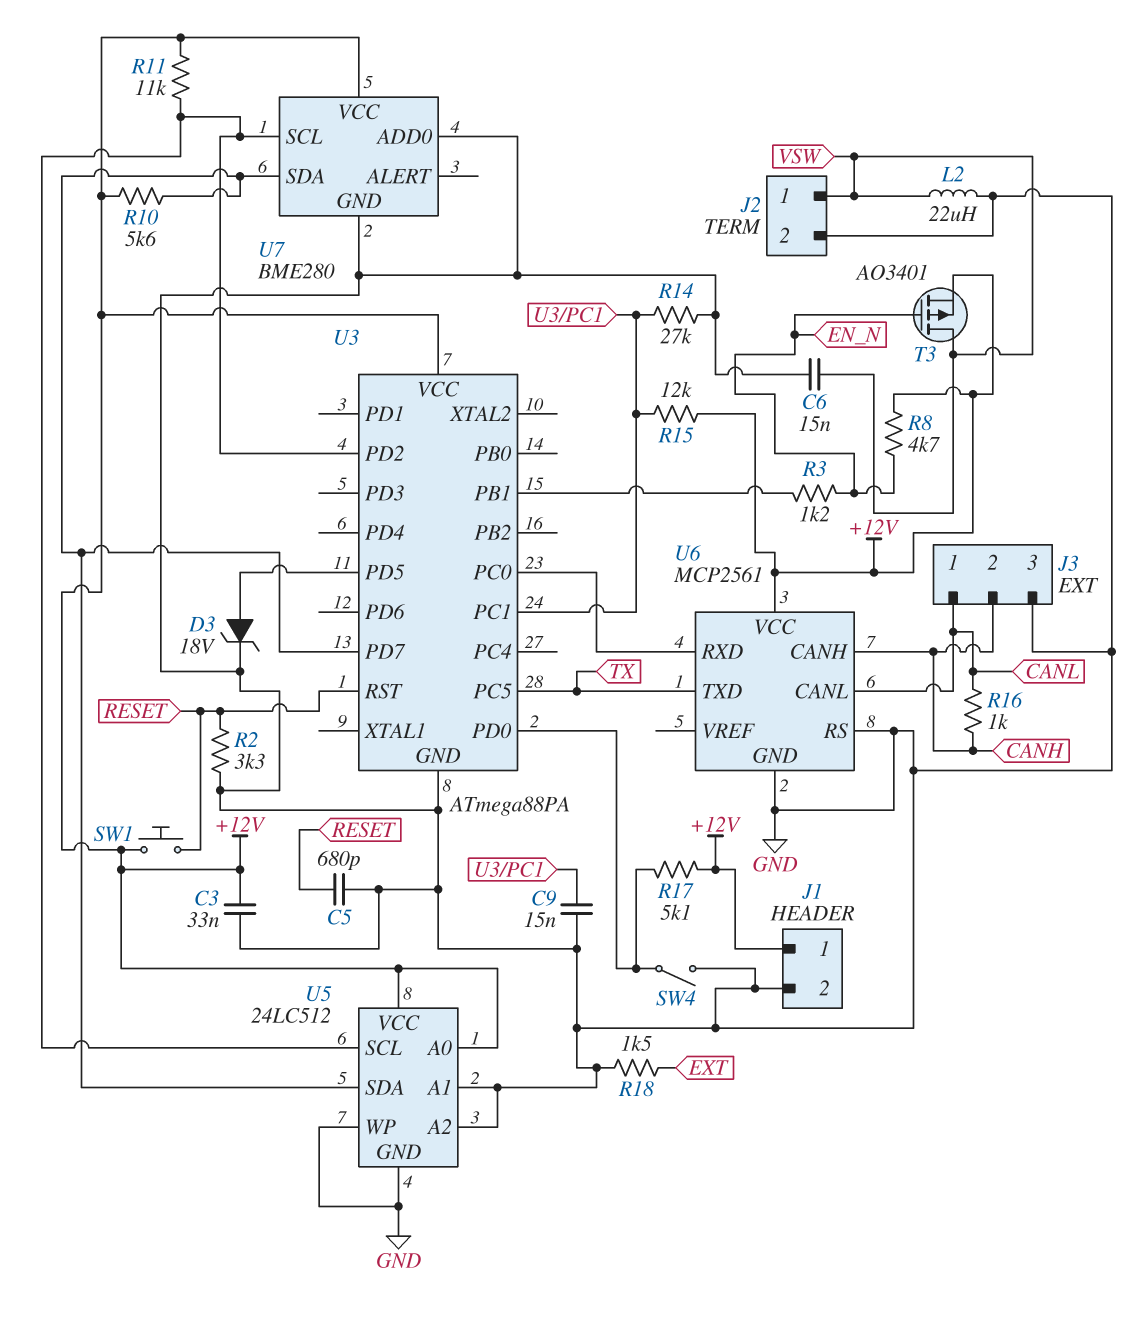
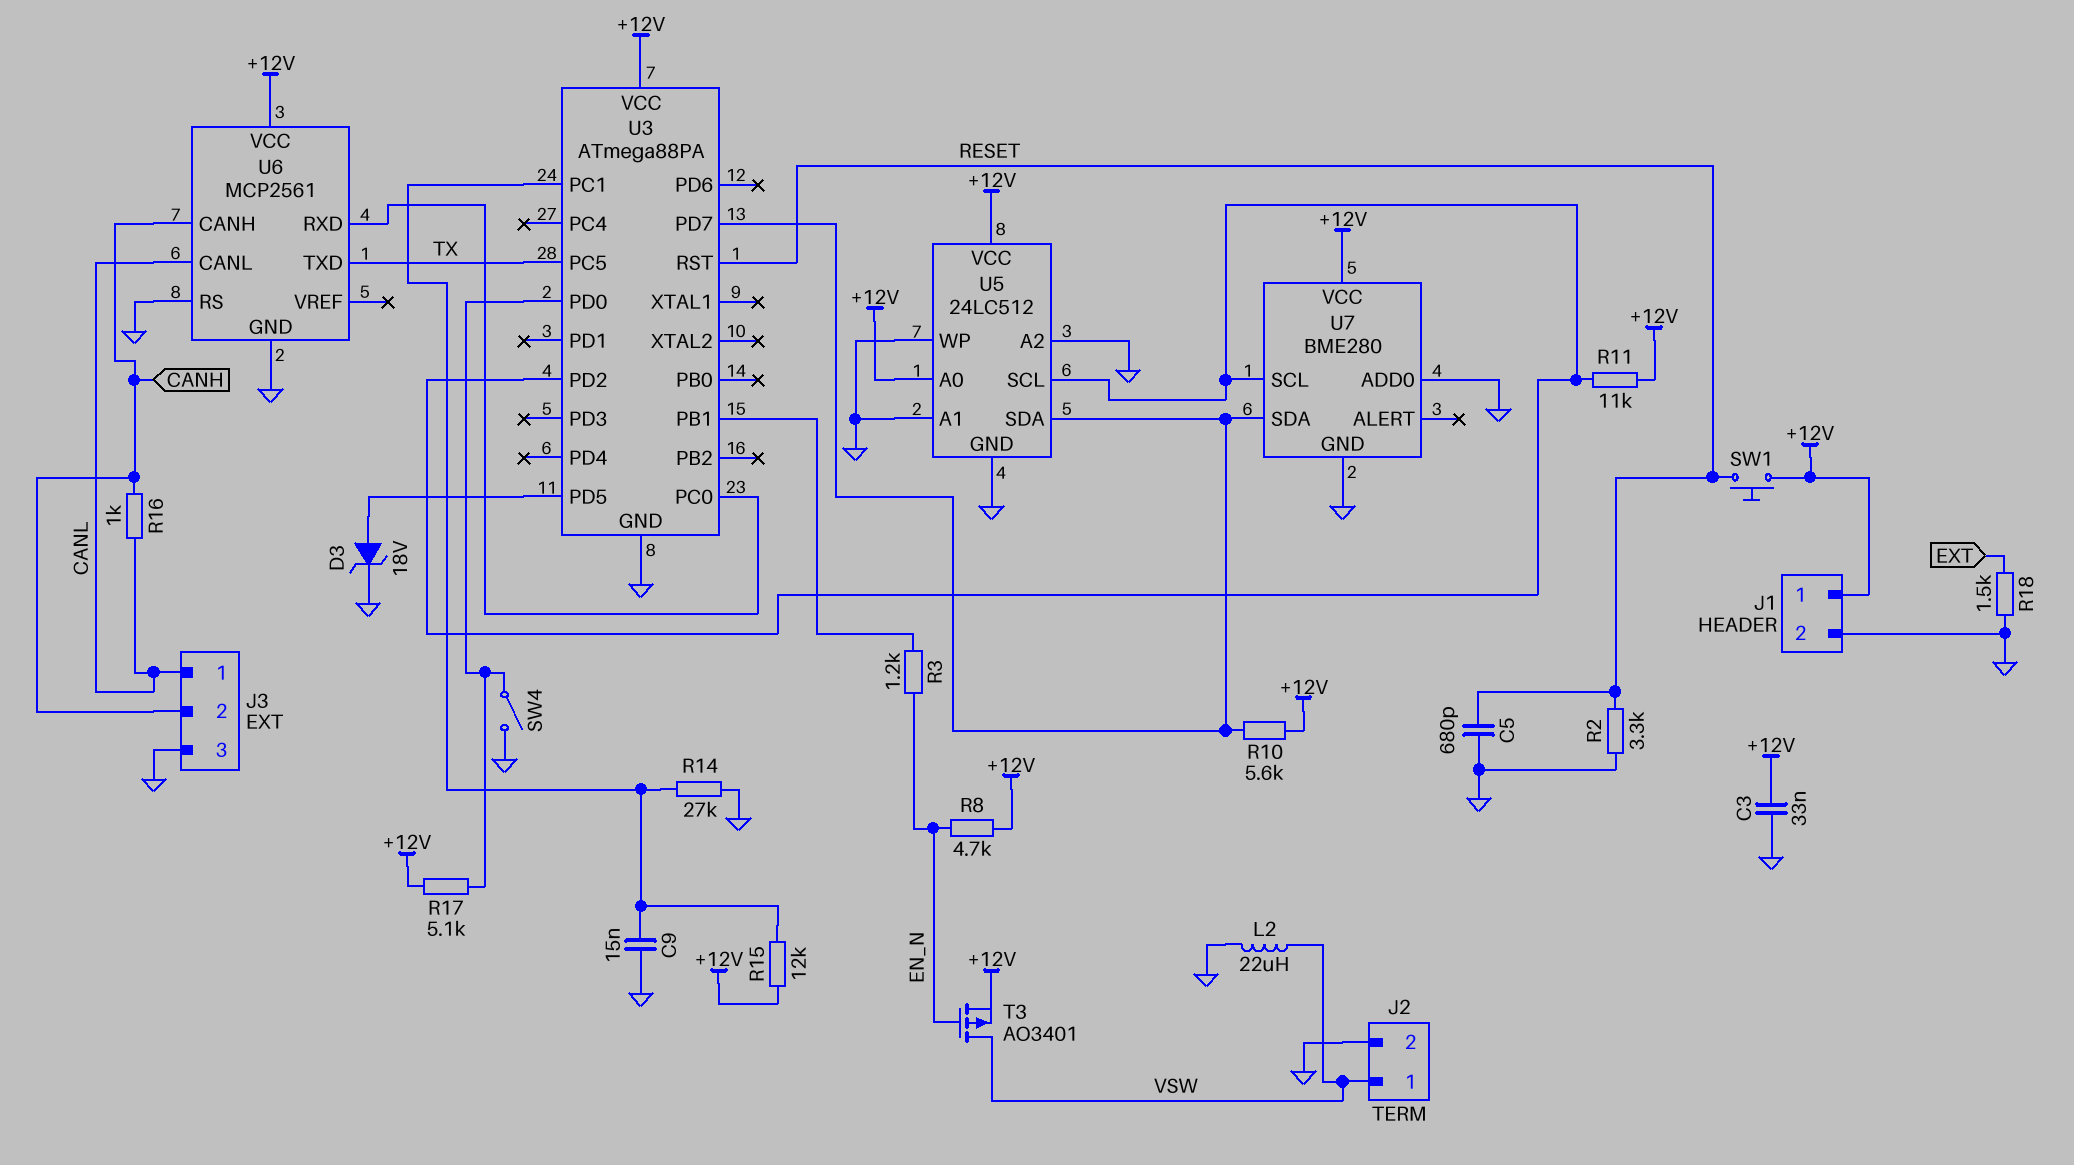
C6: 15nF (GND, VSW) -> none

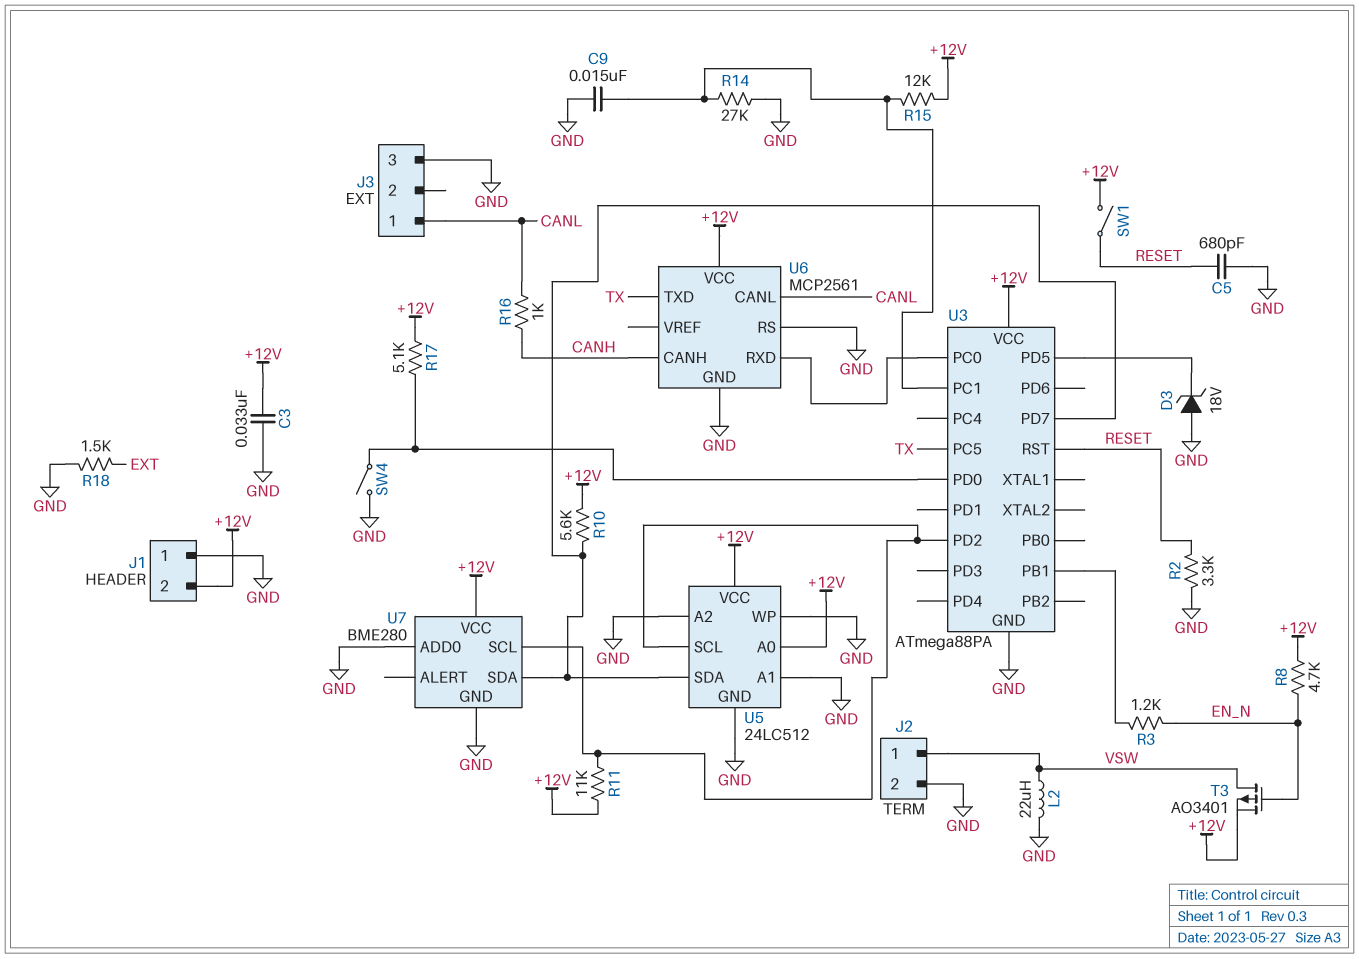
D3: zener 18V (A U3/PD5, K GND) -> zener 18V (A GND, K U3/PD5)
J1 pin 1: +12V -> GND
J1 pin 2: GND -> +12V
J3 pin 2: CANH -> none
SW1: button (+12V, RESET) -> switch (+12V, RESET)

